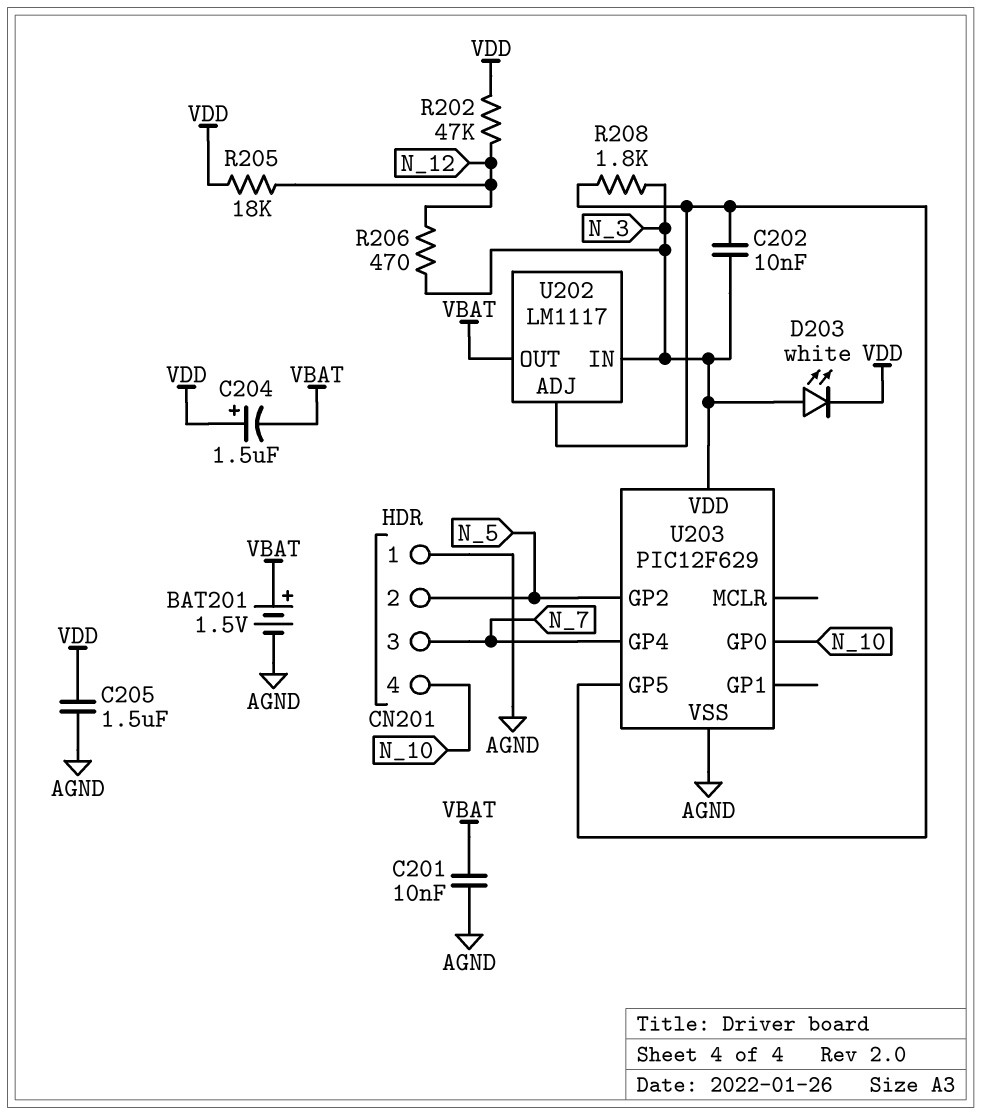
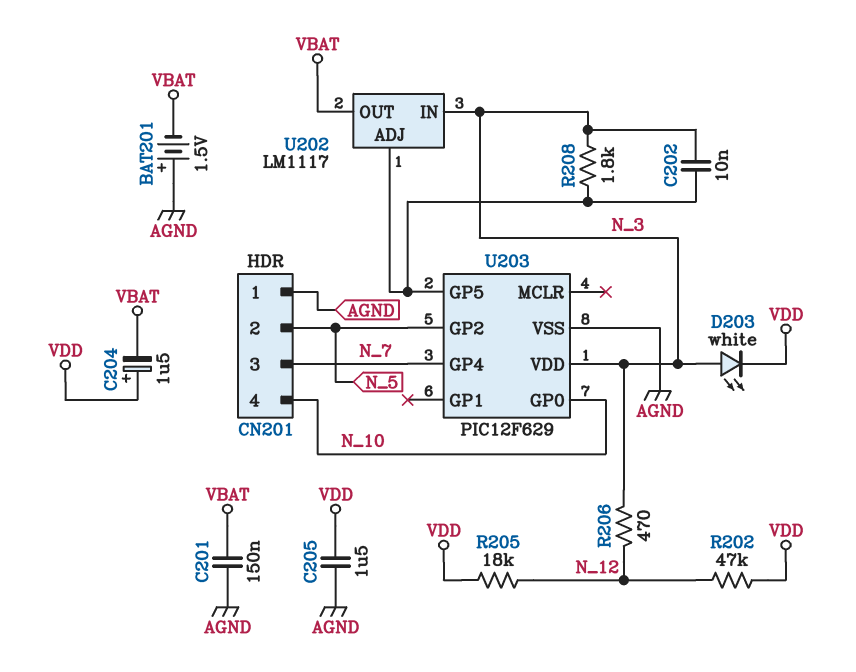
BAT201: 1.5V (plus VBAT, minus AGND) -> 1.5V (plus AGND, minus VBAT)
C201: 10nF (AGND, VBAT) -> 150nF (AGND, VBAT)

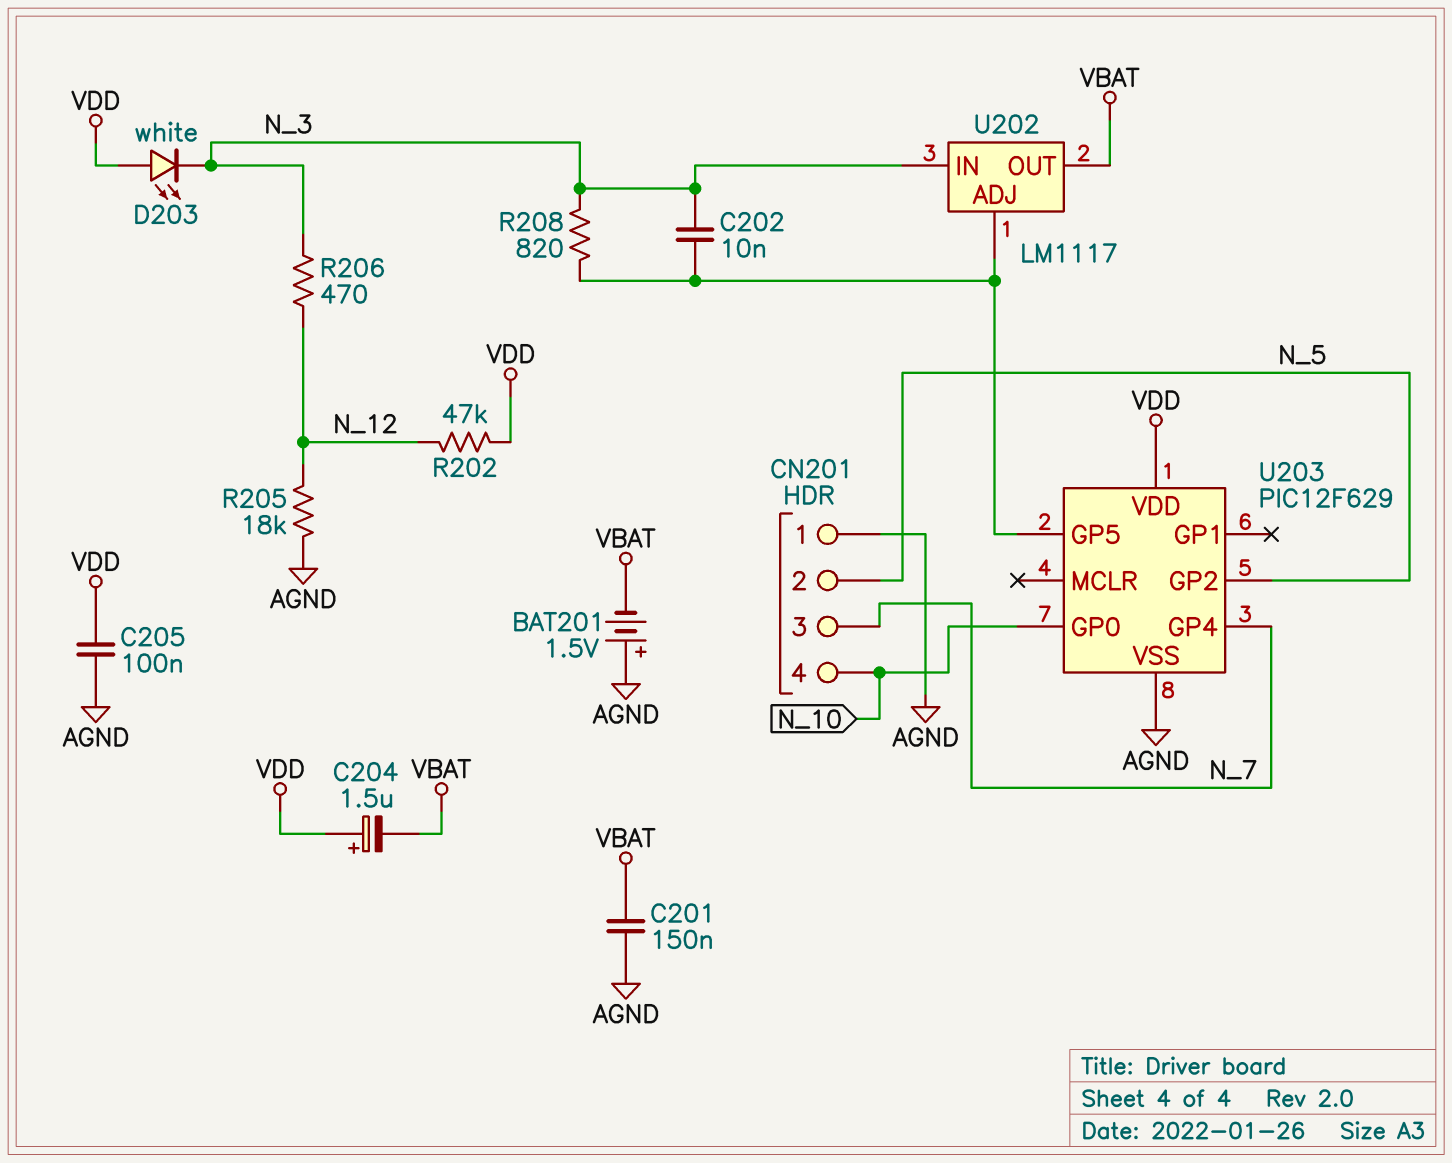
C205: 1.5uF (AGND, VDD) -> 100nF (AGND, VDD)
D203: LED white (A N_3, K VDD) -> LED white (A VDD, K N_3)
R205: 18k (N_12, VDD) -> 18k (AGND, N_12)
R208: 1.8k (N_3, U202/ADJ) -> 820 (N_3, U202/ADJ)
U203 pin VDD: N_3 -> VDD

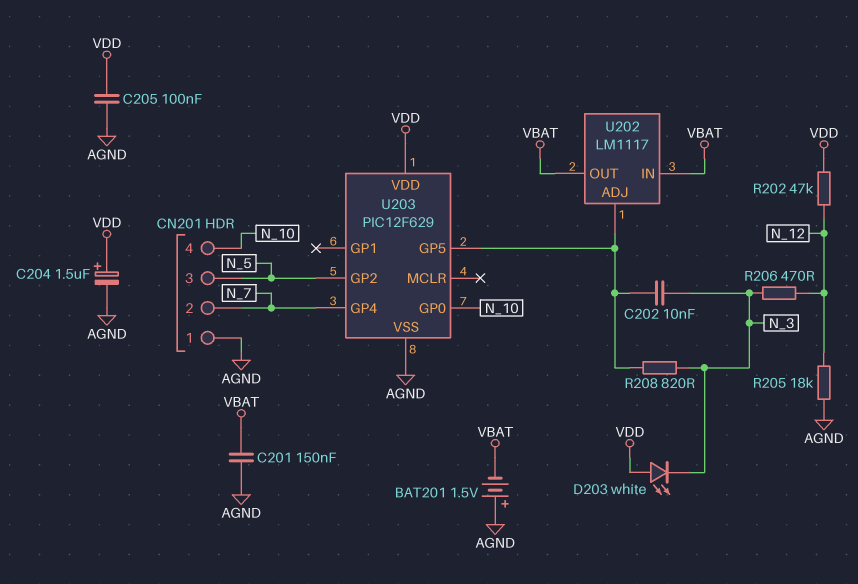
C204: 1.5uF (plus VDD, minus VBAT) -> 1.5uF (plus VDD, minus AGND)
CN201 pin 2: N_5 -> N_7
CN201 pin 3: N_7 -> N_5
U202 pin IN: N_3 -> VBAT

